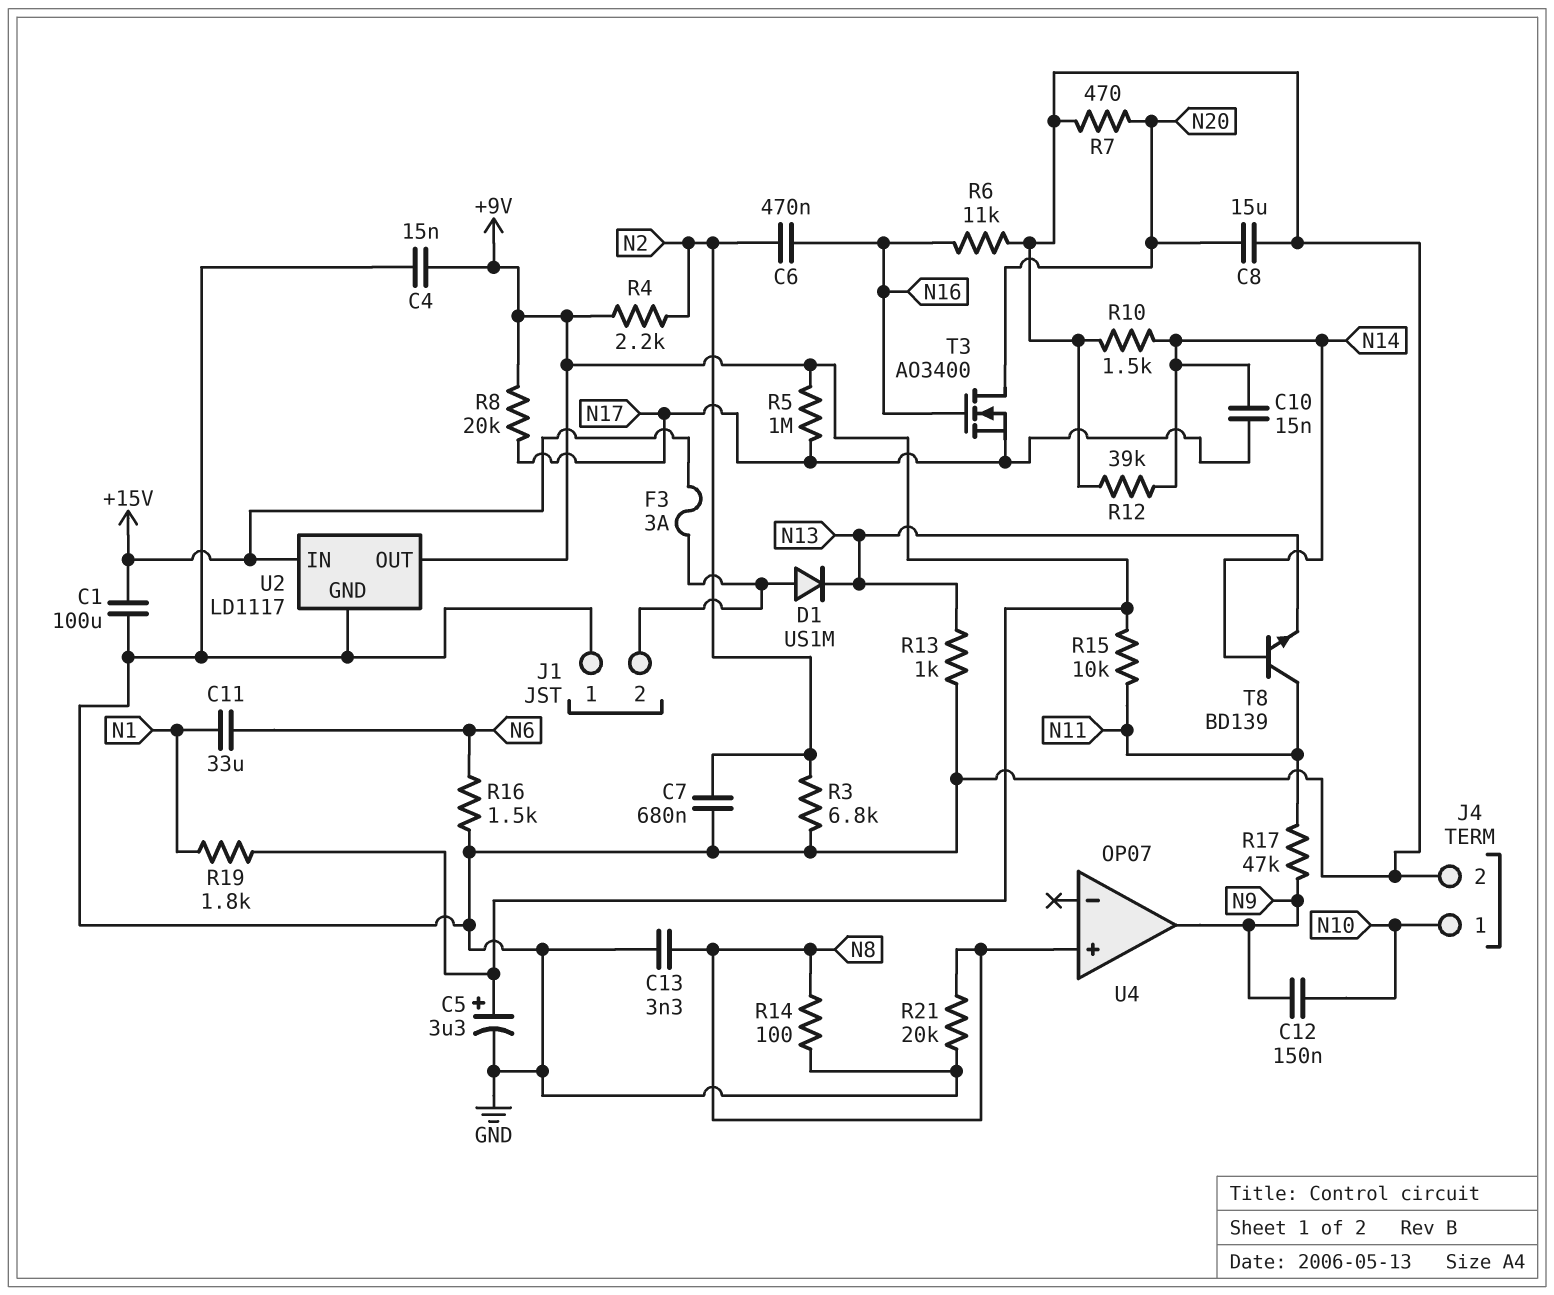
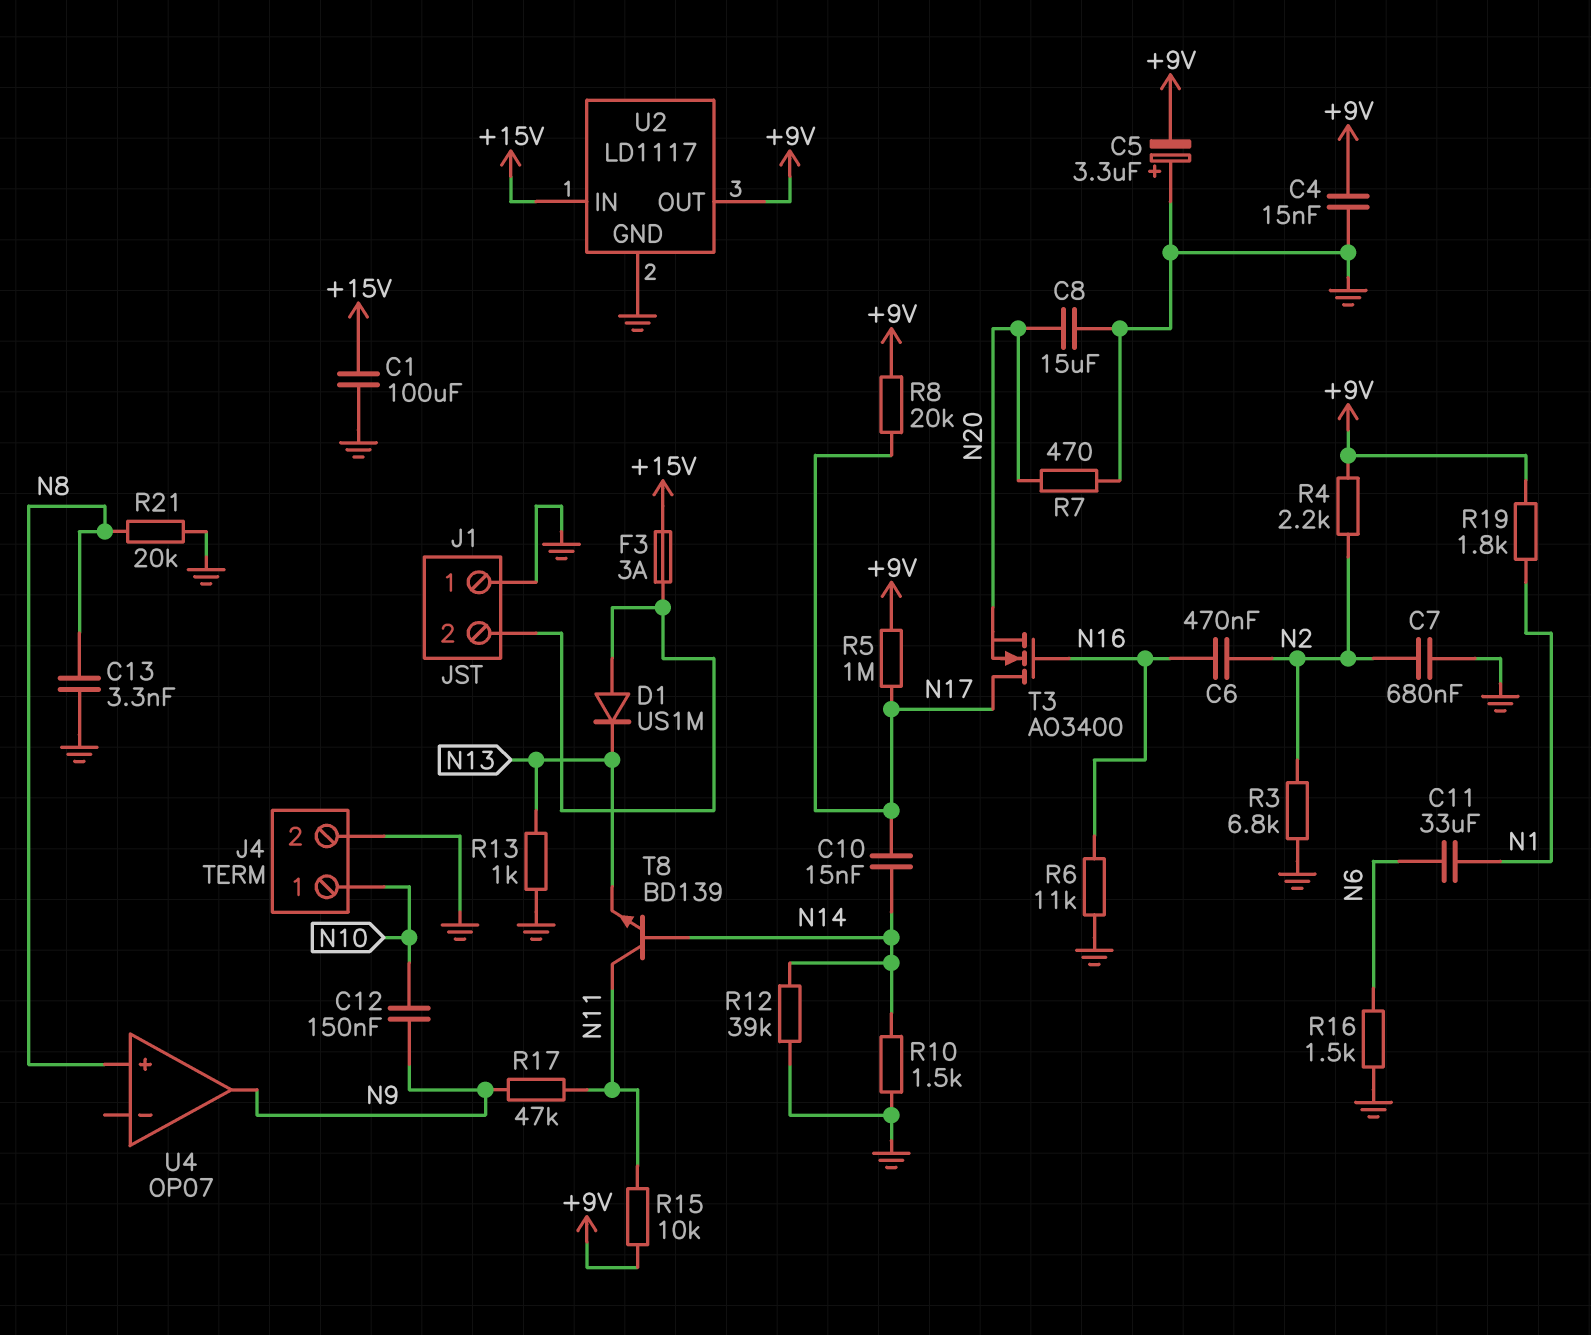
C5: 3.3uF (plus +9V, minus GND) -> 3.3uF (plus GND, minus +9V)
R14: 100 (GND, N8) -> none
T3: NMOS AO3400 (G N16, D N20, S N17) -> NMOS AO3400 (G N16, D N17, S N20)

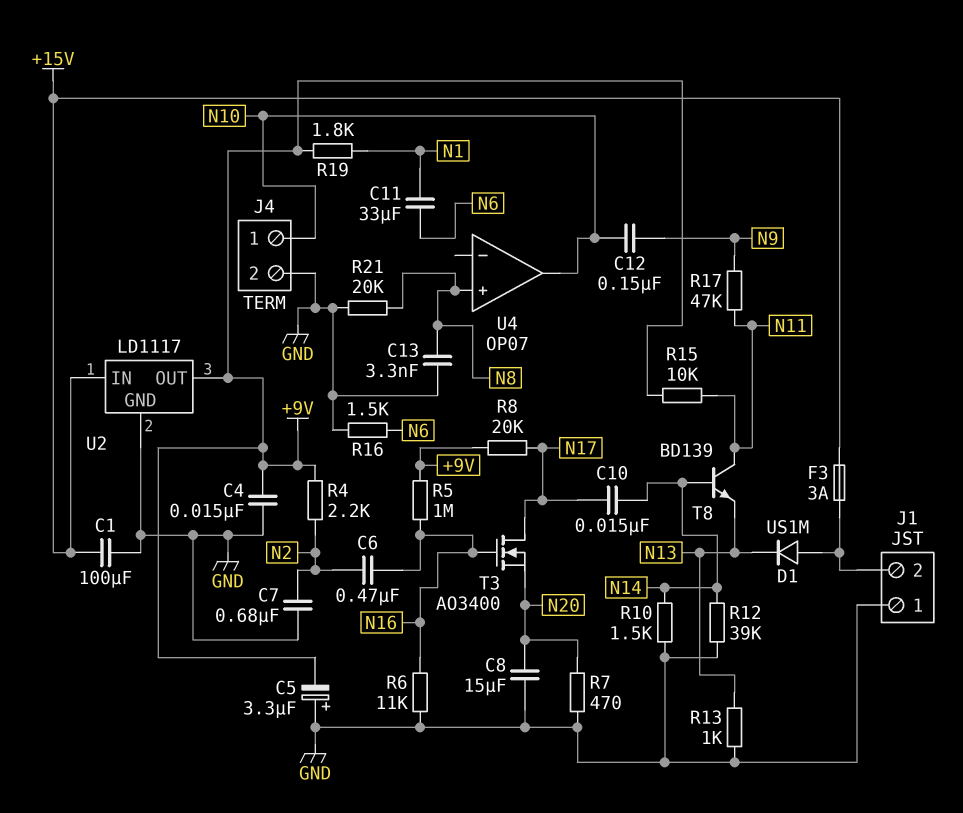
R3: 6.8k (GND, N2) -> none
R5: 1M (+9V, N17) -> 1M (+9V, N16)
U4 pin out: N9 -> N10

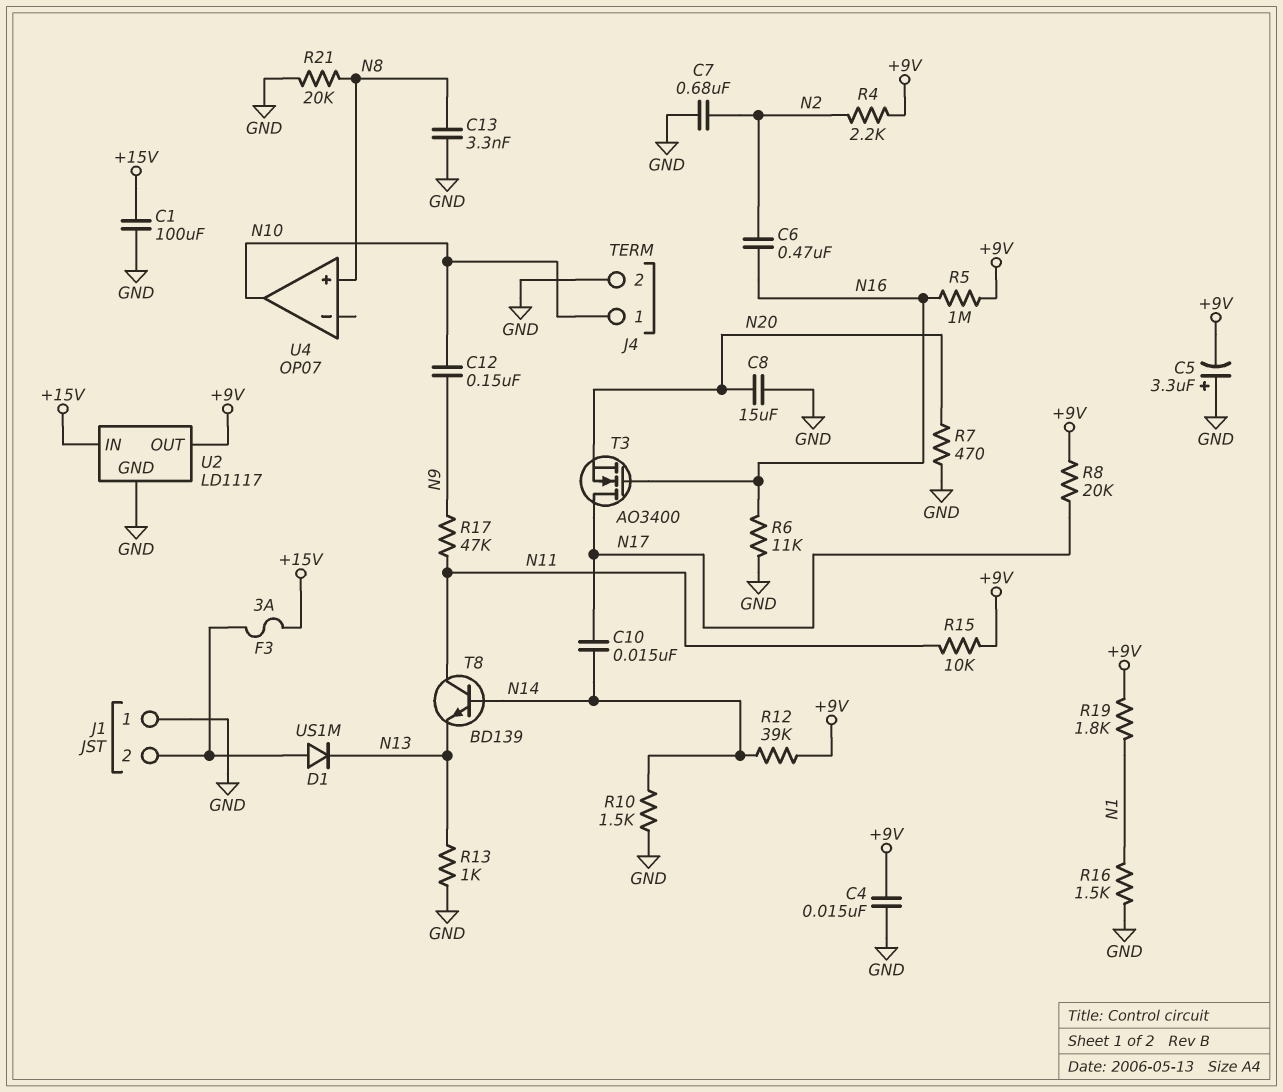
C11: 33uF (N1, N6) -> none
R12: 39k (GND, N14) -> 39k (+9V, N14)
R16: 1.5k (GND, N6) -> 1.5k (GND, N1)

